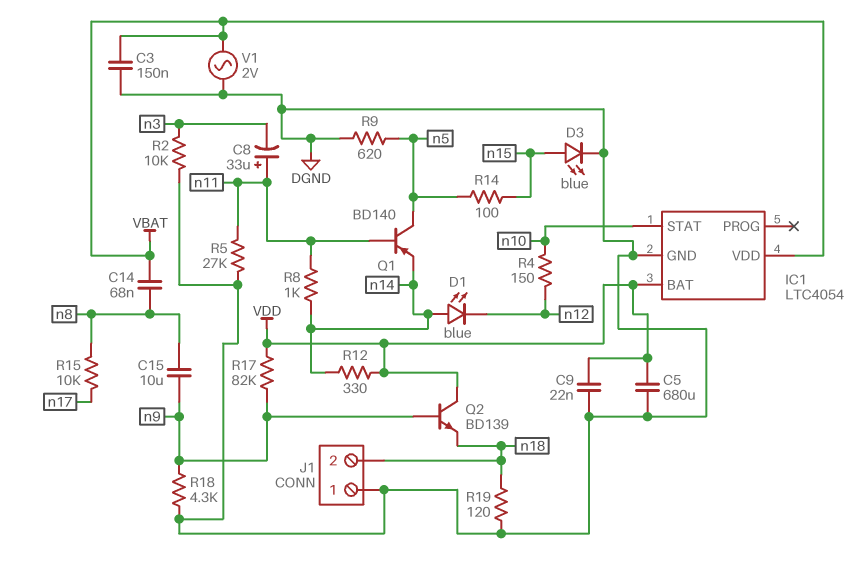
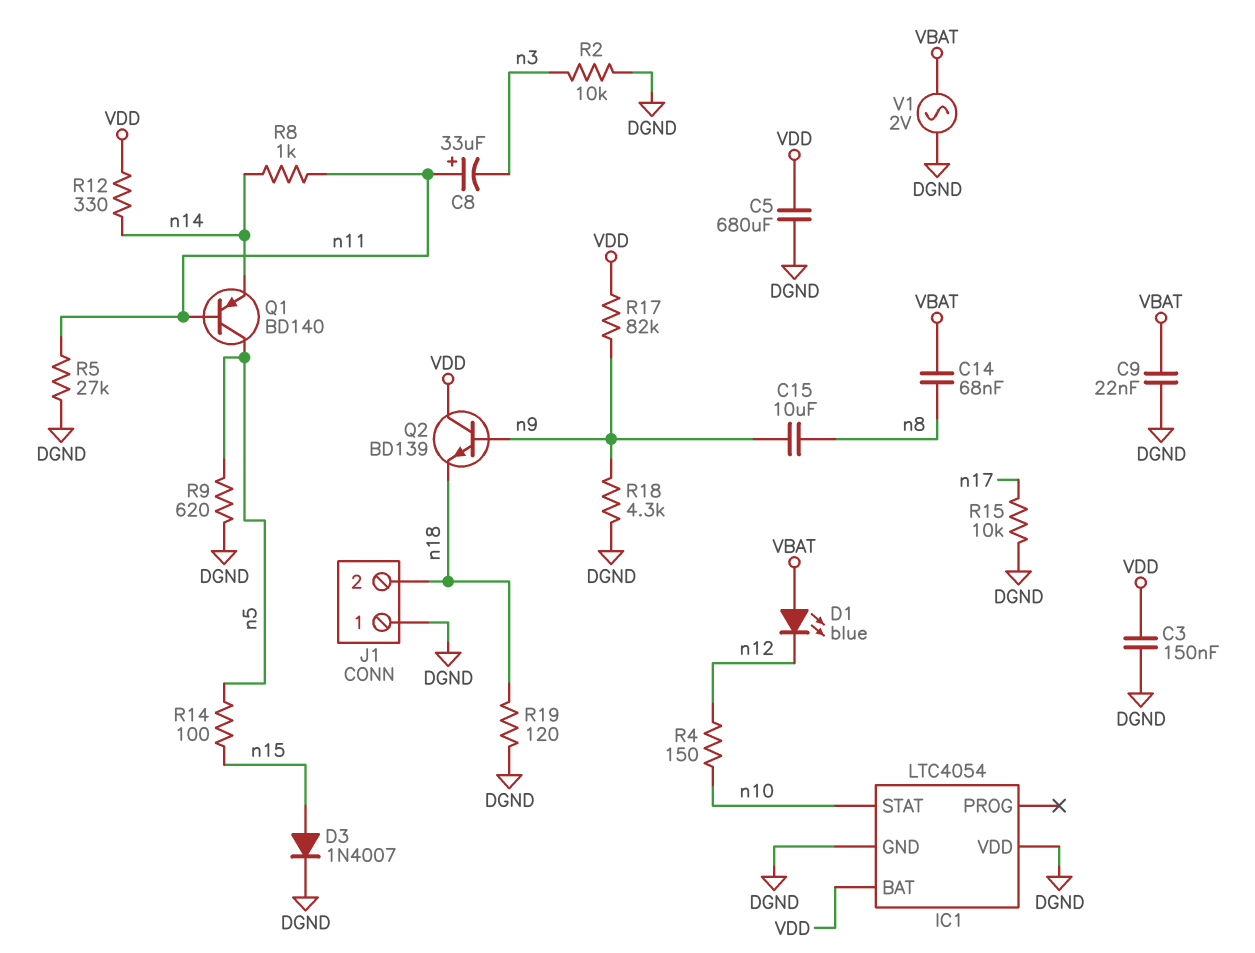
C3: 150nF (DGND, VBAT) -> 150nF (DGND, VDD)
C9: 22nF (DGND, VDD) -> 22nF (DGND, VBAT)
D1: LED blue (A n14, K n12) -> LED blue (A VBAT, K n12)
D3: LED blue (A n15, K DGND) -> diode 1N4007 (A n15, K DGND)
IC1 pin VDD: VBAT -> DGND
R15: 10k (n8, n17) -> 10k (DGND, n17)

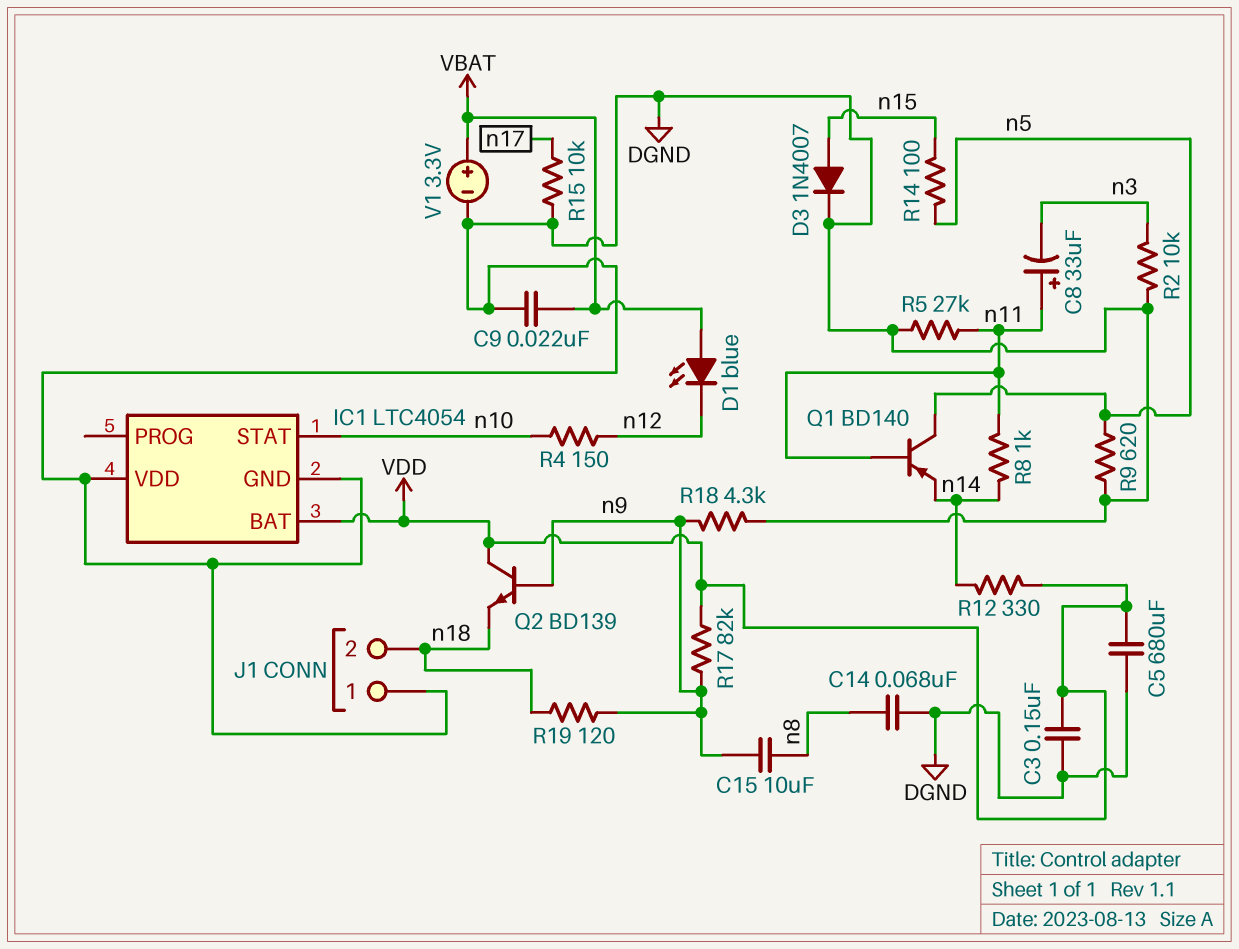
C14: 68nF (VBAT, n8) -> 68nF (DGND, n8)
R19: 120 (DGND, n18) -> 120 (n9, n18)
V1: AC 2V (DGND, VBAT) -> 3.3V (plus VBAT, minus DGND)

